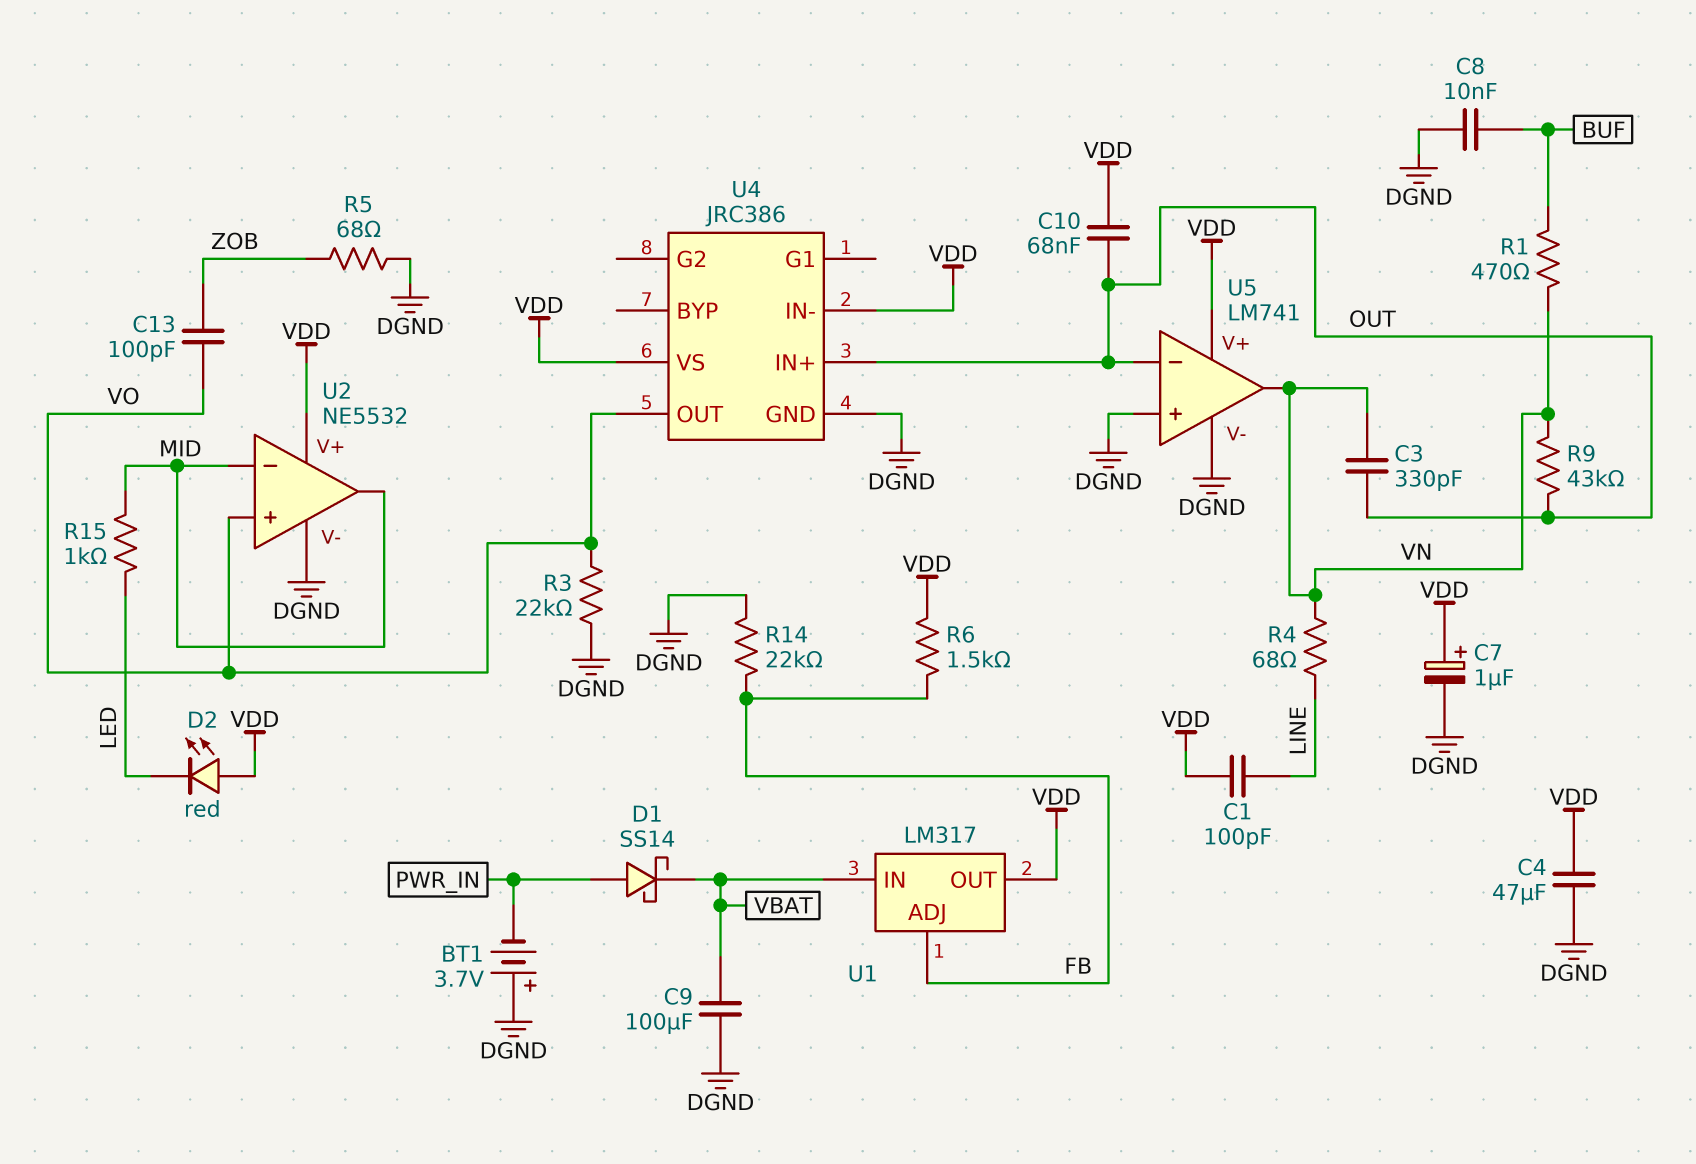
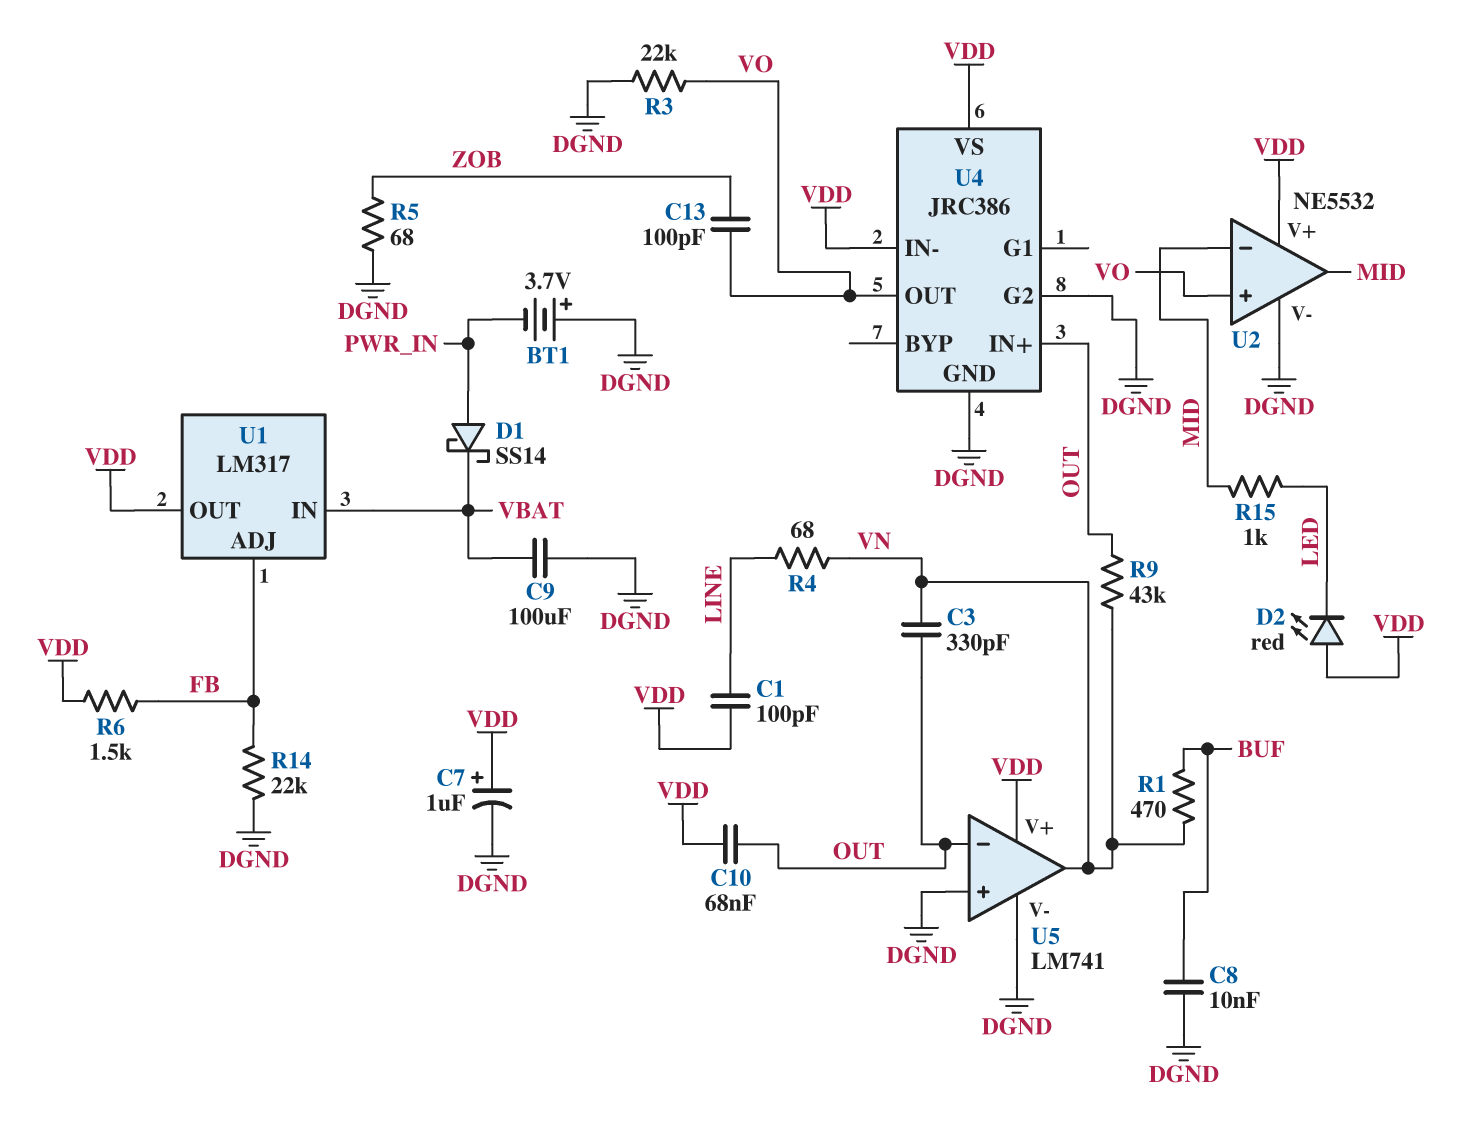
C4: 47uF (DGND, VDD) -> none
U4 pin G2: none -> DGND

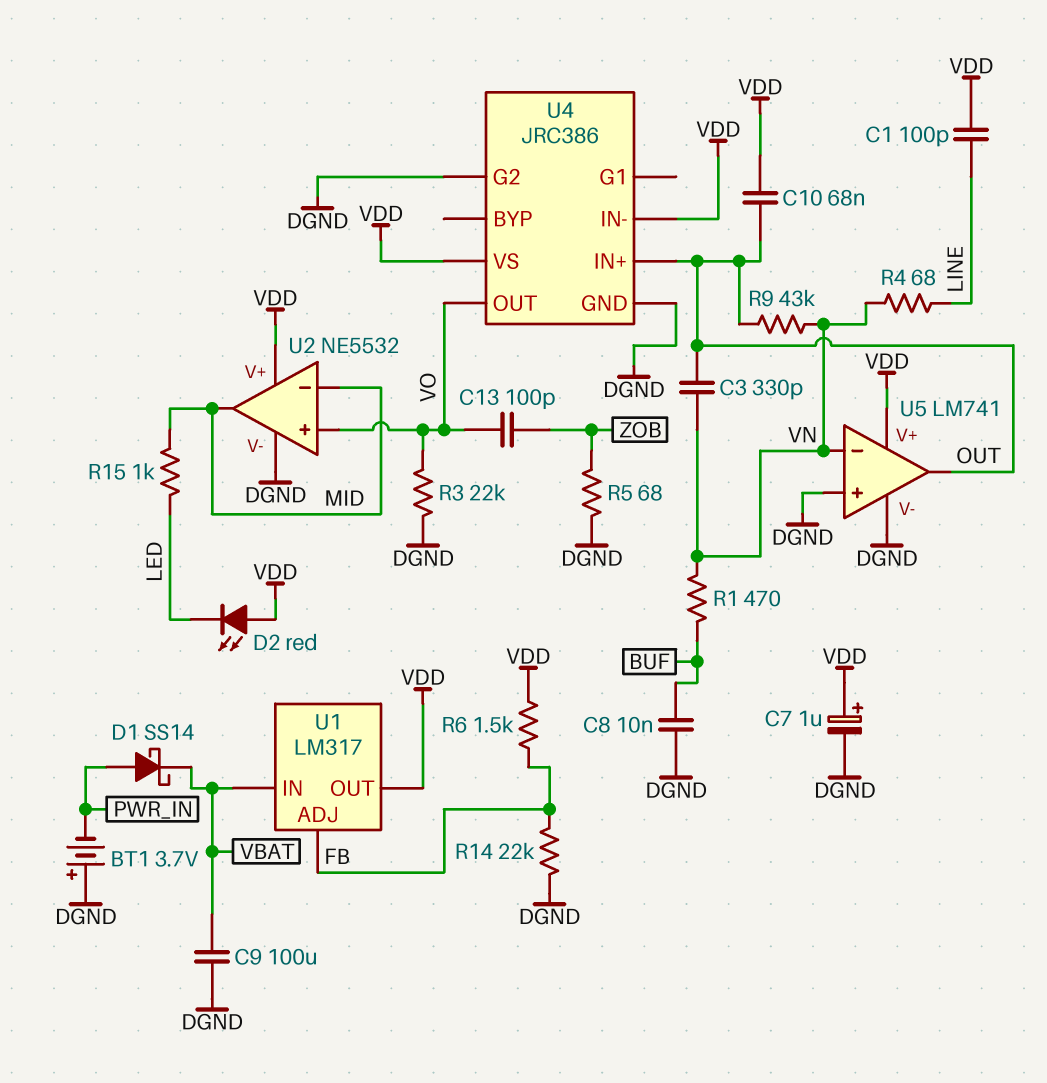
U5 pin in-: OUT -> VN
U5 pin out: VN -> OUT

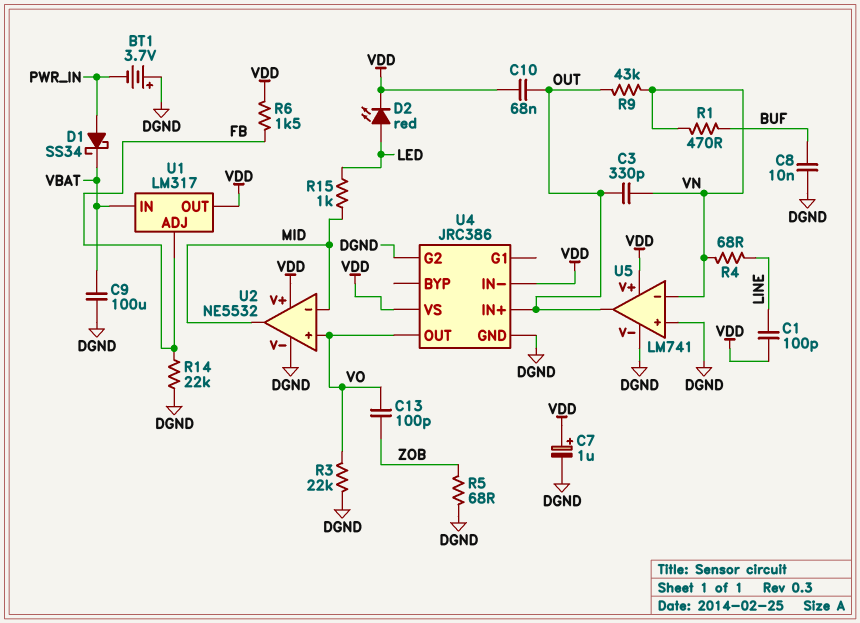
D1: schottky SS14 (A PWR_IN, K VBAT) -> schottky SS34 (A PWR_IN, K VBAT)
D2: LED red (A VDD, K LED) -> LED red (A LED, K VDD)

